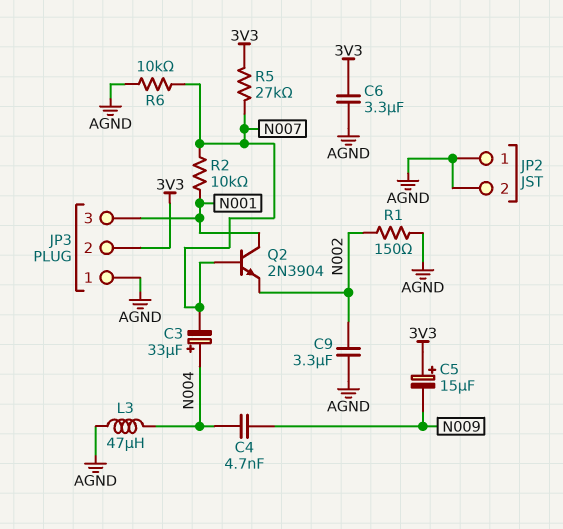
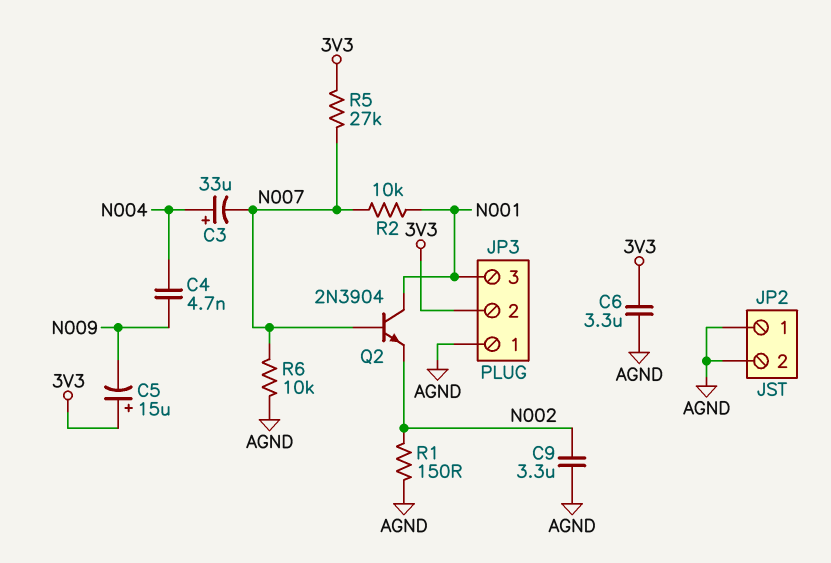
L3: 47uH (AGND, N004) -> none

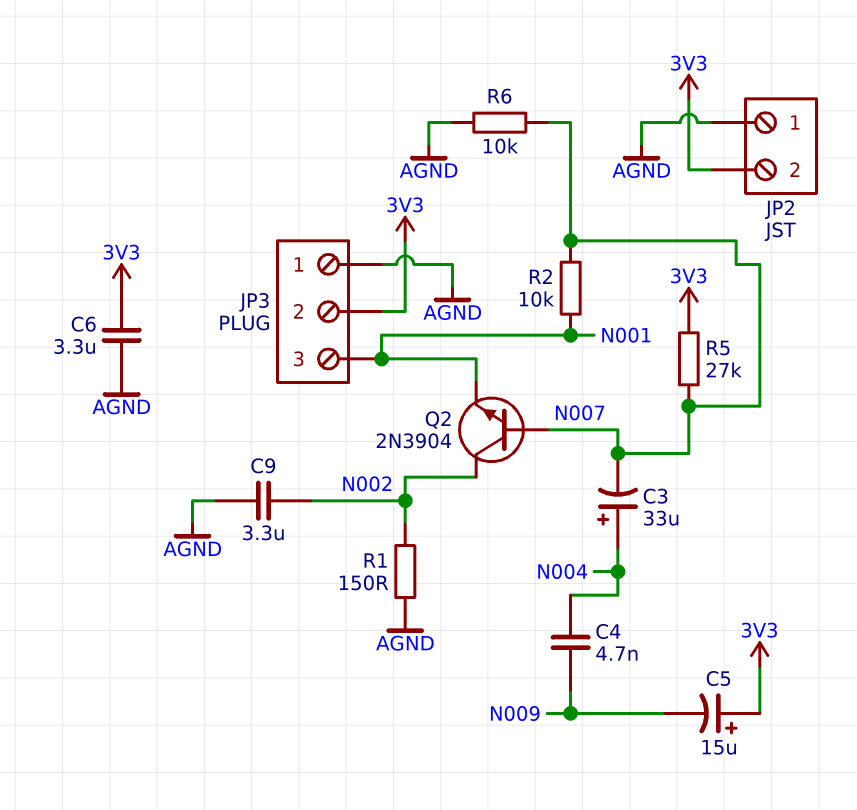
JP2 pin 2: AGND -> 3V3
Q2: NPN 2N3904 (B N007, C N001, E N002) -> NPN 2N3904 (B N007, C N002, E N001)

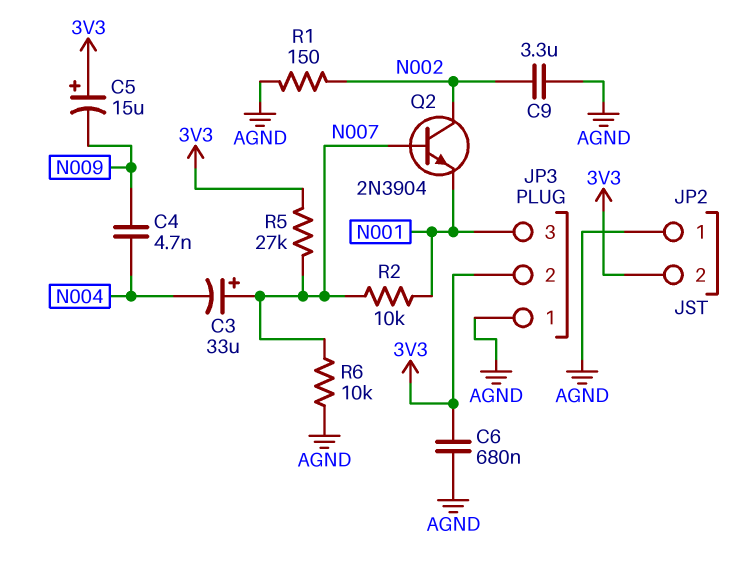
C3: 33uF (plus N004, minus N007) -> 33uF (plus N007, minus N004)
C6: 3.3uF (3V3, AGND) -> 680nF (3V3, AGND)

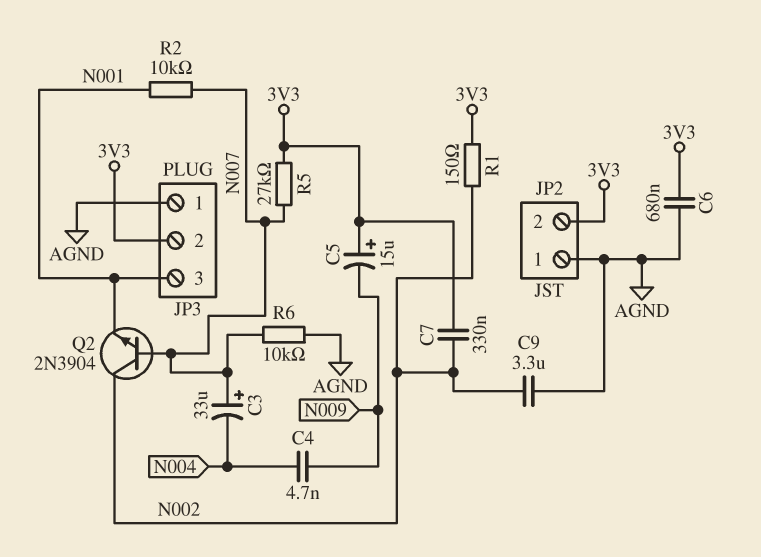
C7: none -> 330nF (3V3, N002)
R1: 150 (AGND, N002) -> 150 (3V3, N002)

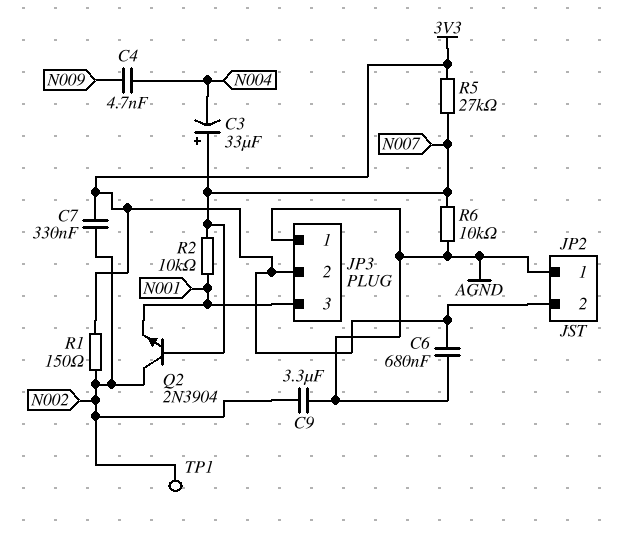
C5: 15uF (plus 3V3, minus N009) -> none
TP1: none -> test point (N002)

